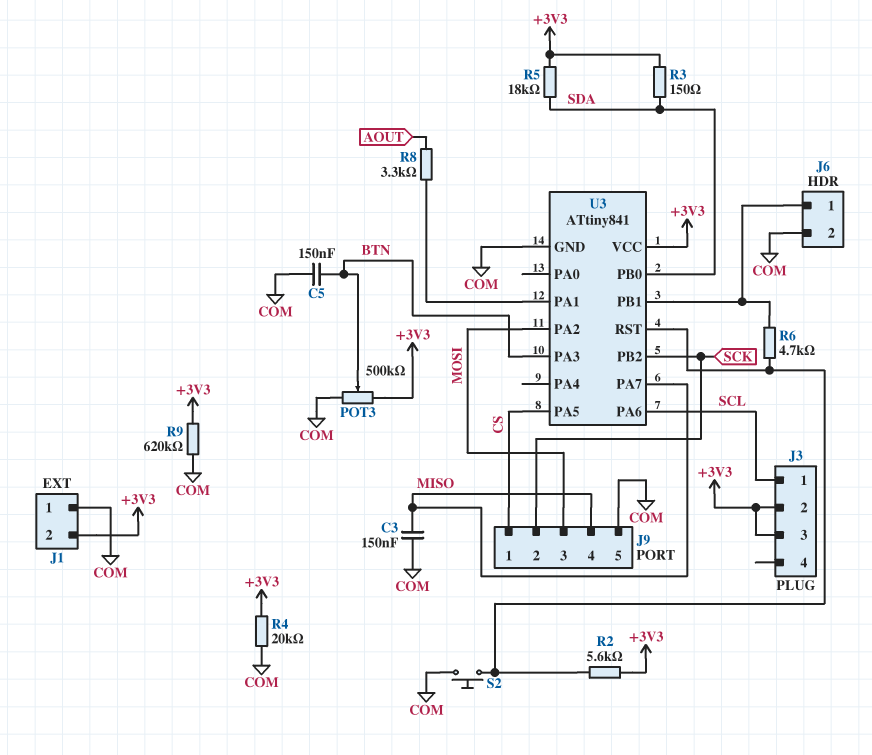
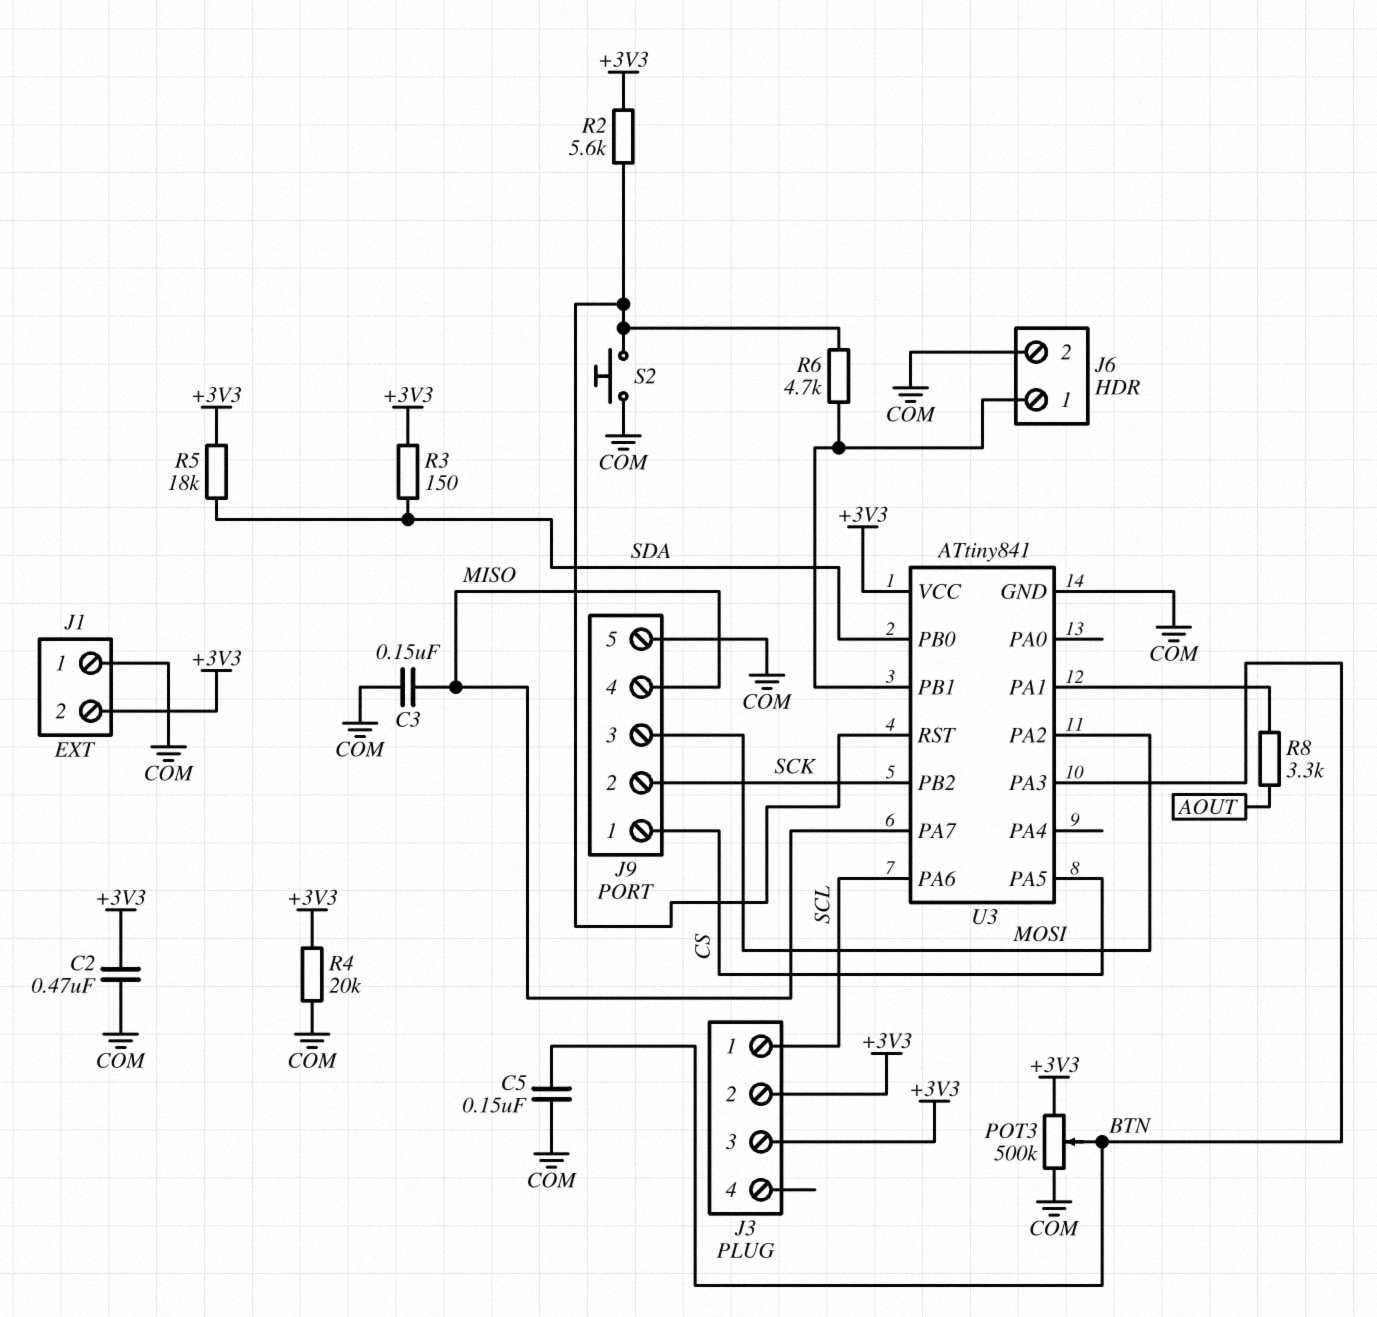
C2: none -> 470nF (+3V3, COM)
R9: 620k (+3V3, COM) -> none

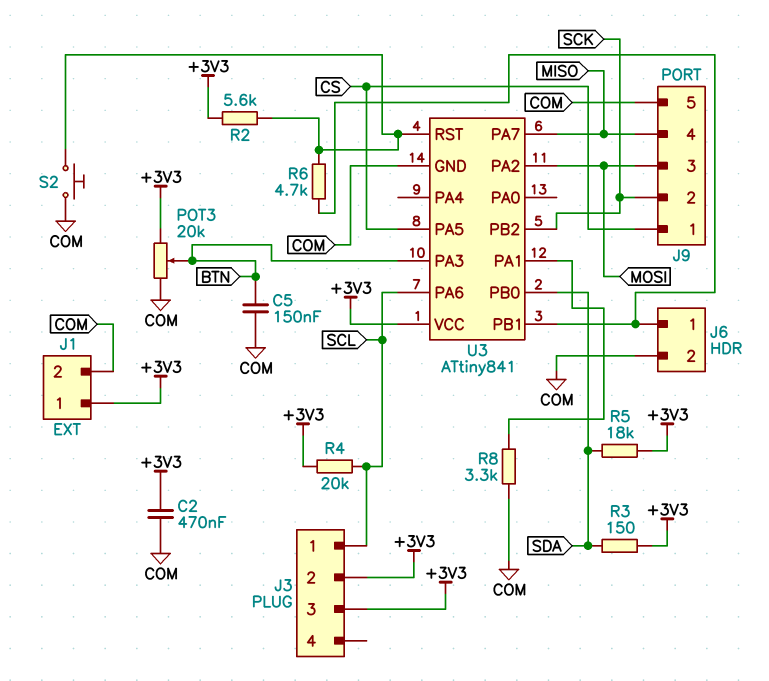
C3: 150nF (COM, MISO) -> none
J1 pin 1: COM -> +3V3
J1 pin 2: +3V3 -> COM
POT3: 500k (+3V3, COM, wiper BTN) -> 20k (+3V3, COM, wiper BTN)
R4: 20k (+3V3, COM) -> 20k (+3V3, SCL)
R8: 3.3k (AOUT, U3/PA1) -> 3.3k (COM, U3/PA1)

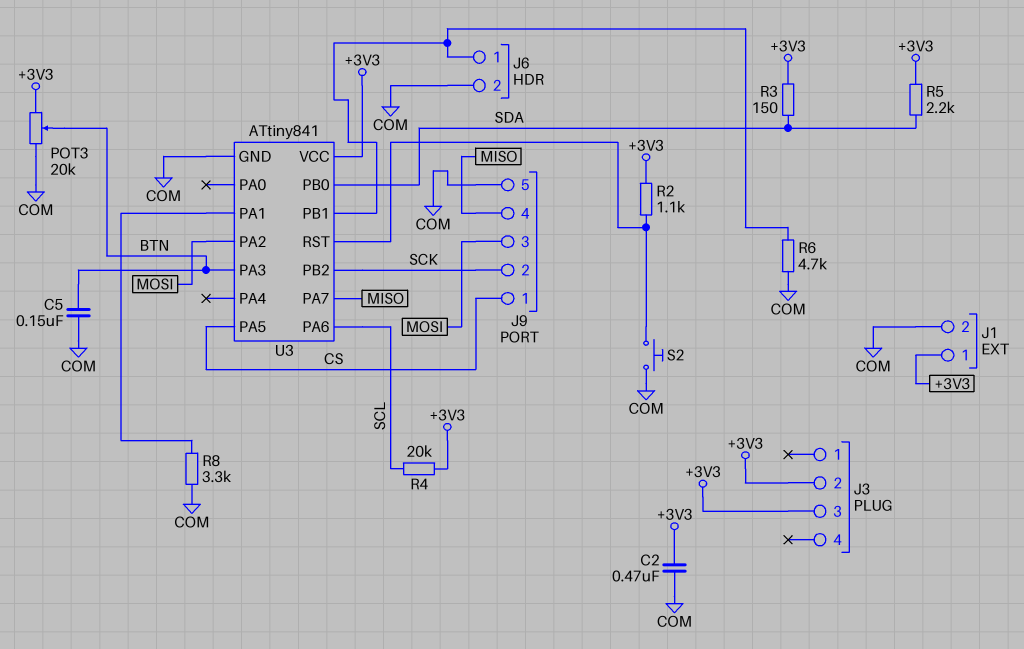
J3 pin 1: SCL -> none
R2: 5.6k (+3V3, U3/RST) -> 1.1k (+3V3, U3/RST)
R5: 18k (+3V3, SDA) -> 2.2k (+3V3, SDA)
R6: 4.7k (J6/1, U3/RST) -> 4.7k (COM, J6/1)

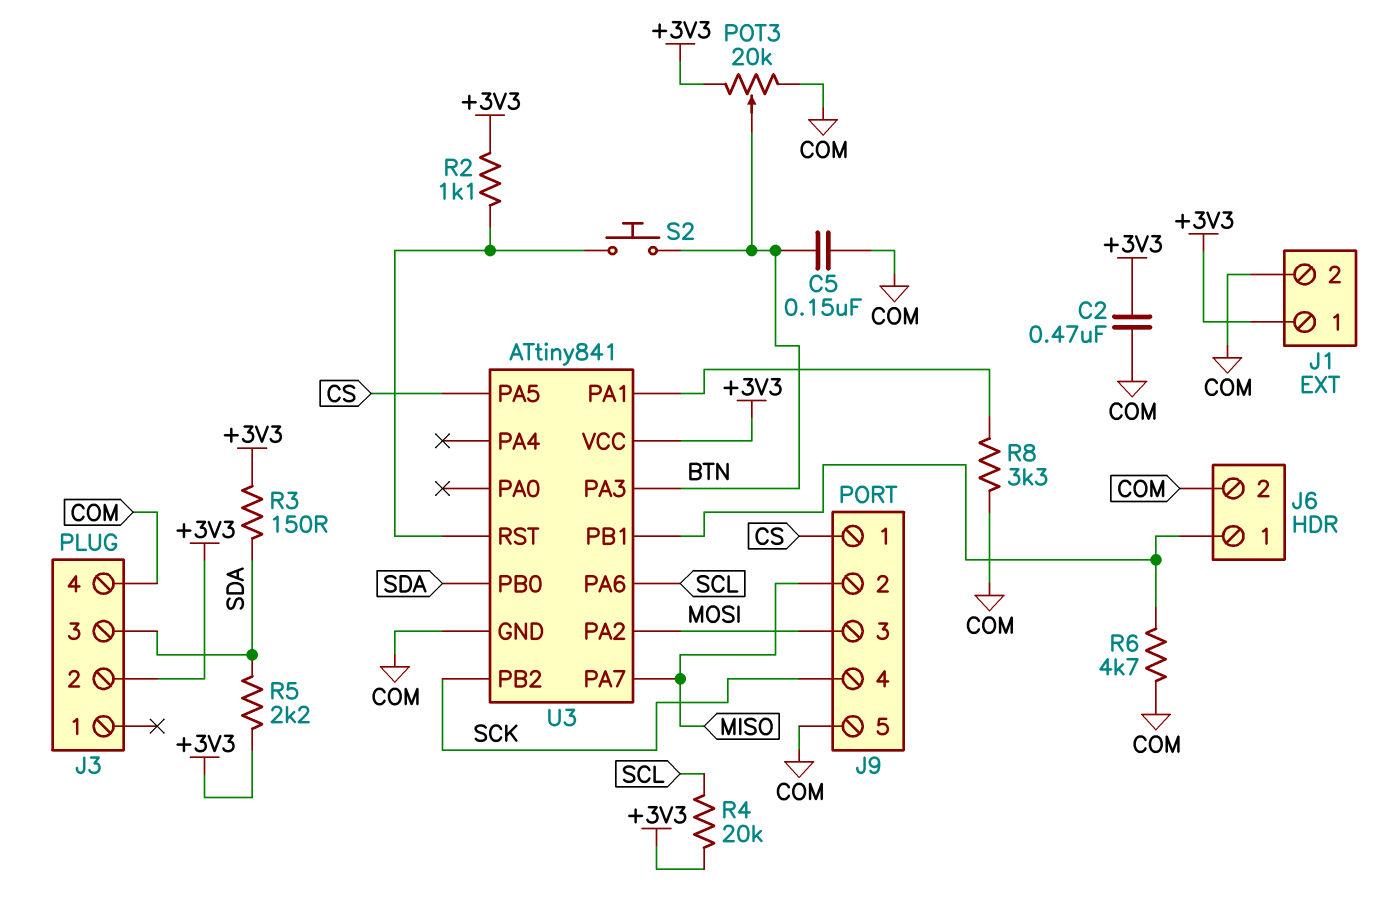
J3 pin 3: +3V3 -> SDA
J3 pin 4: none -> COM
J9 pin 2: SCK -> MISO
J9 pin 4: MISO -> SCK
S2: button (COM, U3/RST) -> button (BTN, U3/RST)

